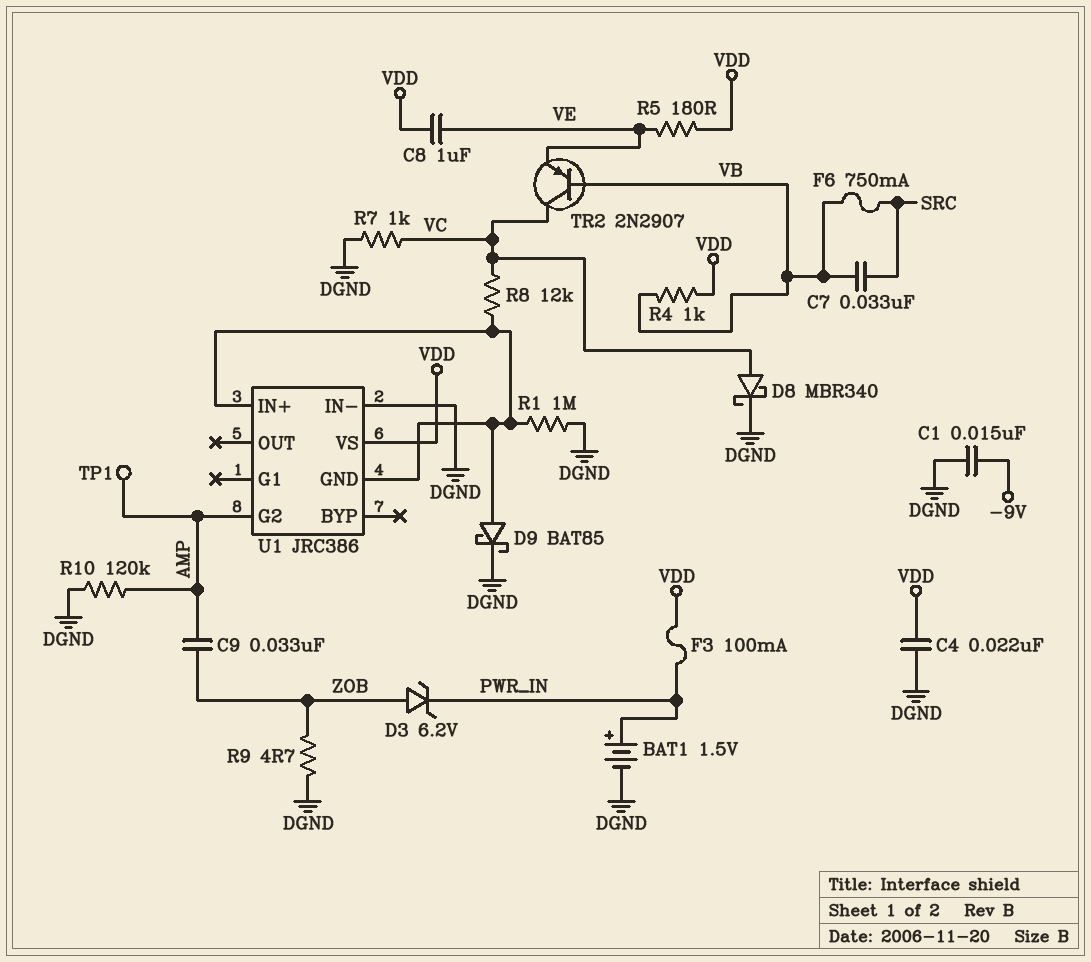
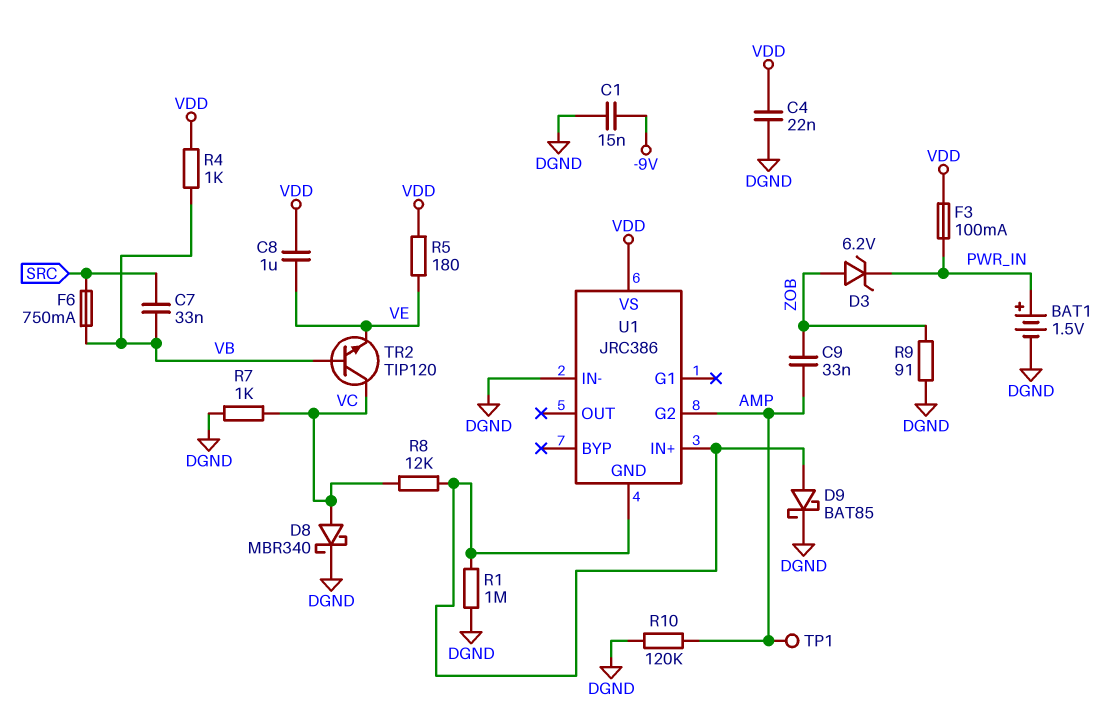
R9: 4.7 (DGND, ZOB) -> 91 (DGND, ZOB)
TR2: PNP 2N2907 (B VB, C VC, E VE) -> NPN TIP120 (B VB, C VC, E VE)

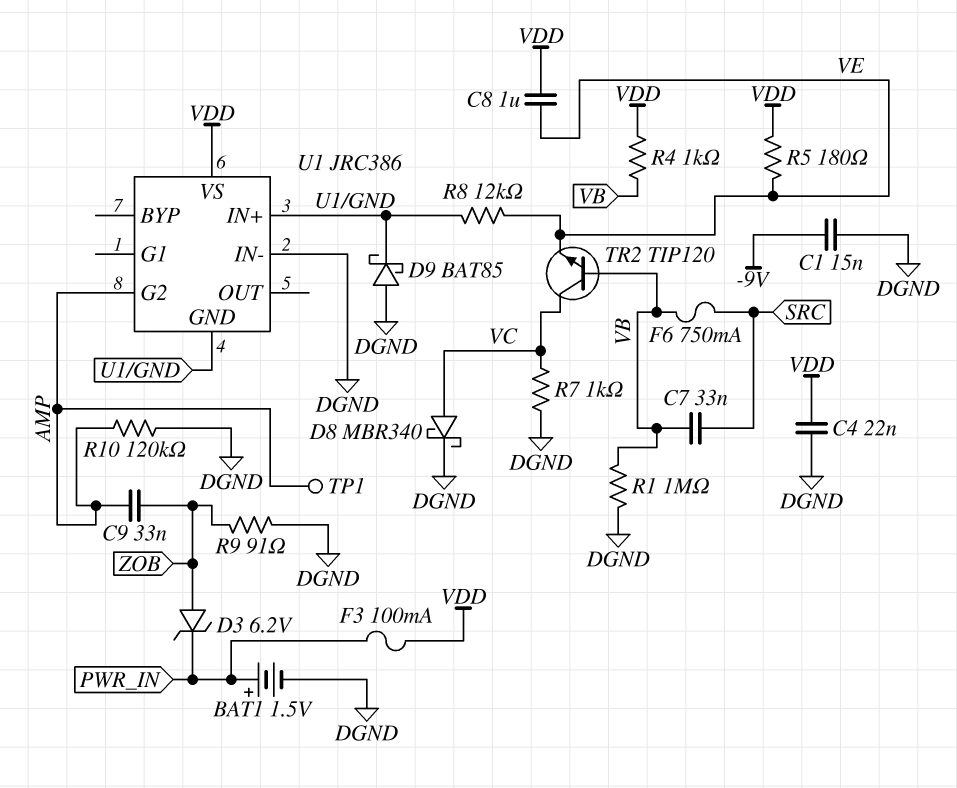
D9: schottky BAT85 (A U1/GND, K DGND) -> schottky BAT85 (A DGND, K U1/GND)
R1: 1M (DGND, U1/GND) -> 1M (DGND, VB)
R8: 12k (U1/GND, VC) -> 12k (U1/GND, VE)

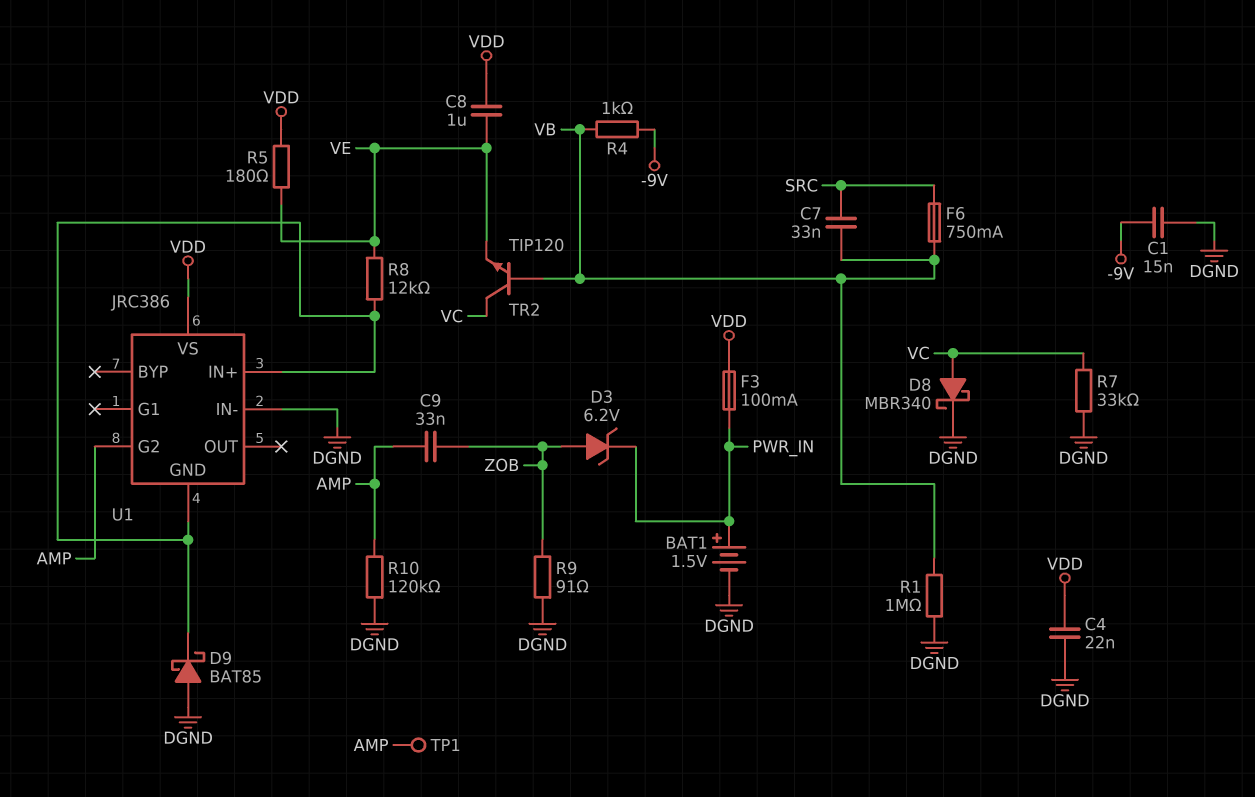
R4: 1k (VB, VDD) -> 1k (-9V, VB)
R7: 1k (DGND, VC) -> 33k (DGND, VC)

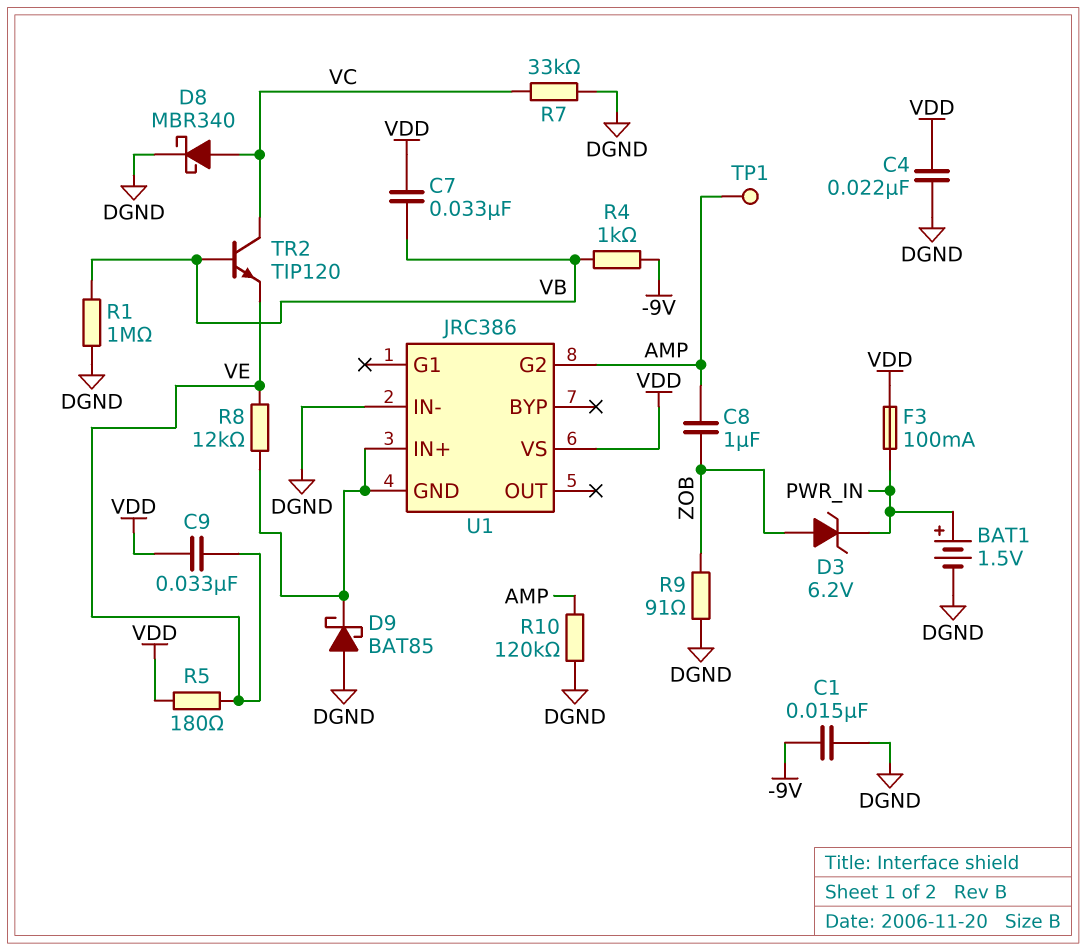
C7: 33nF (SRC, VB) -> 33nF (VB, VDD)
C8: 1uF (VDD, VE) -> 1uF (AMP, ZOB)
C9: 33nF (AMP, ZOB) -> 33nF (VDD, VE)
F6: 750mA (SRC, VB) -> none

